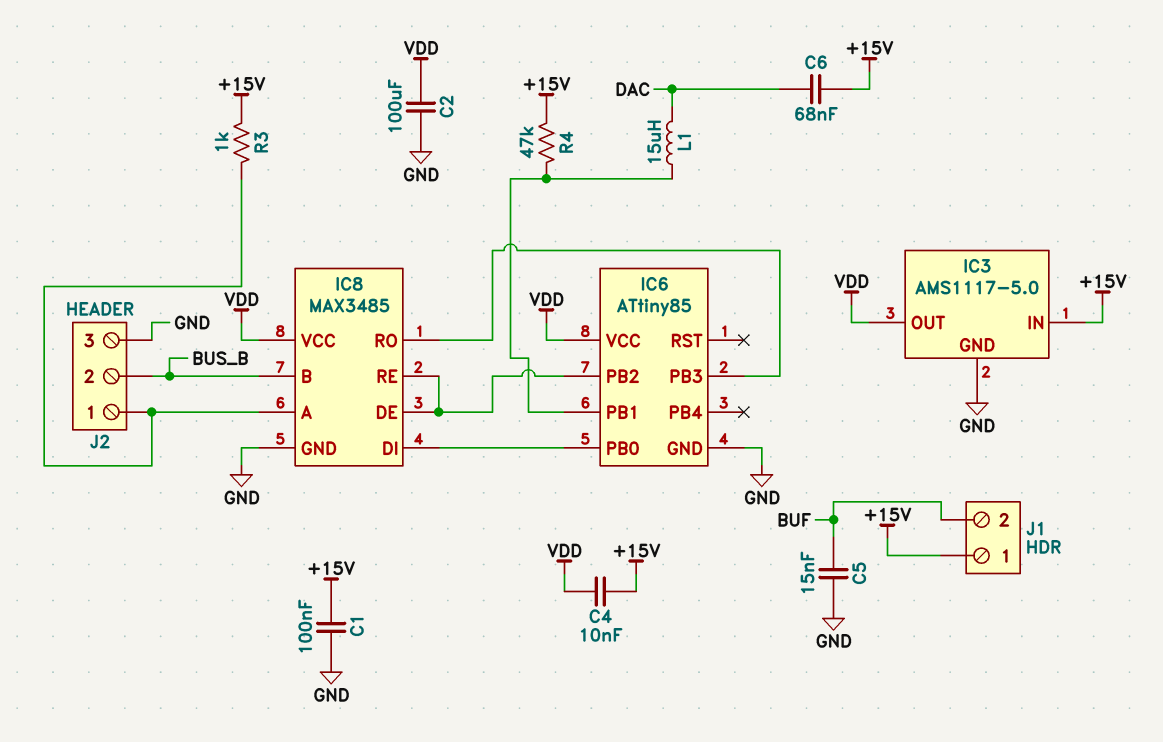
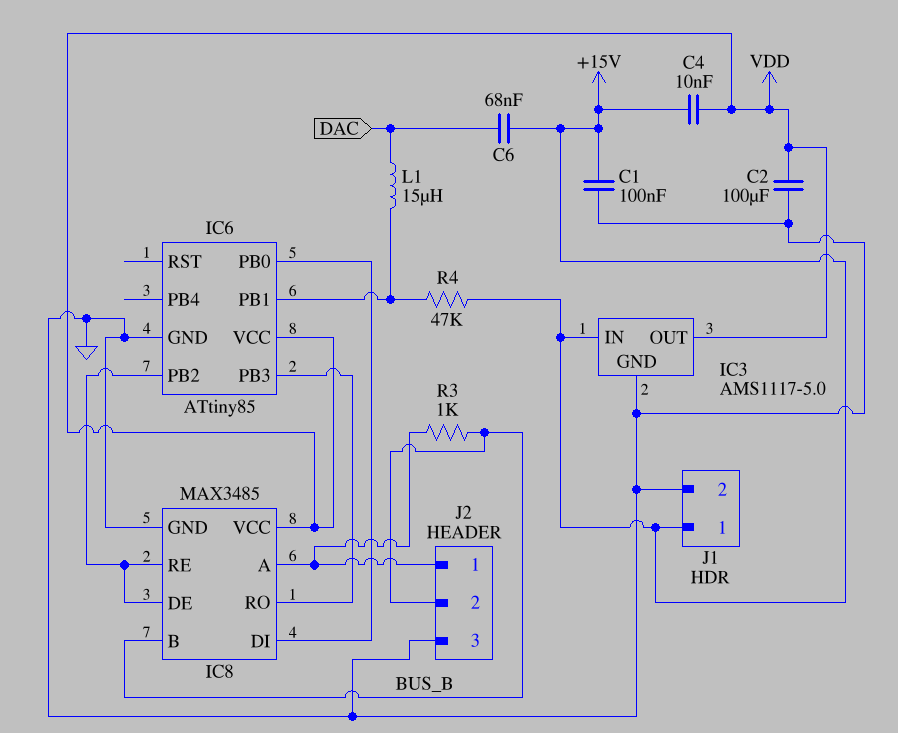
C5: 15nF (BUF, GND) -> none
J1 pin 2: BUF -> GND
R3: 1k (+15V, IC8/A) -> 1k (BUS_B, IC8/A)

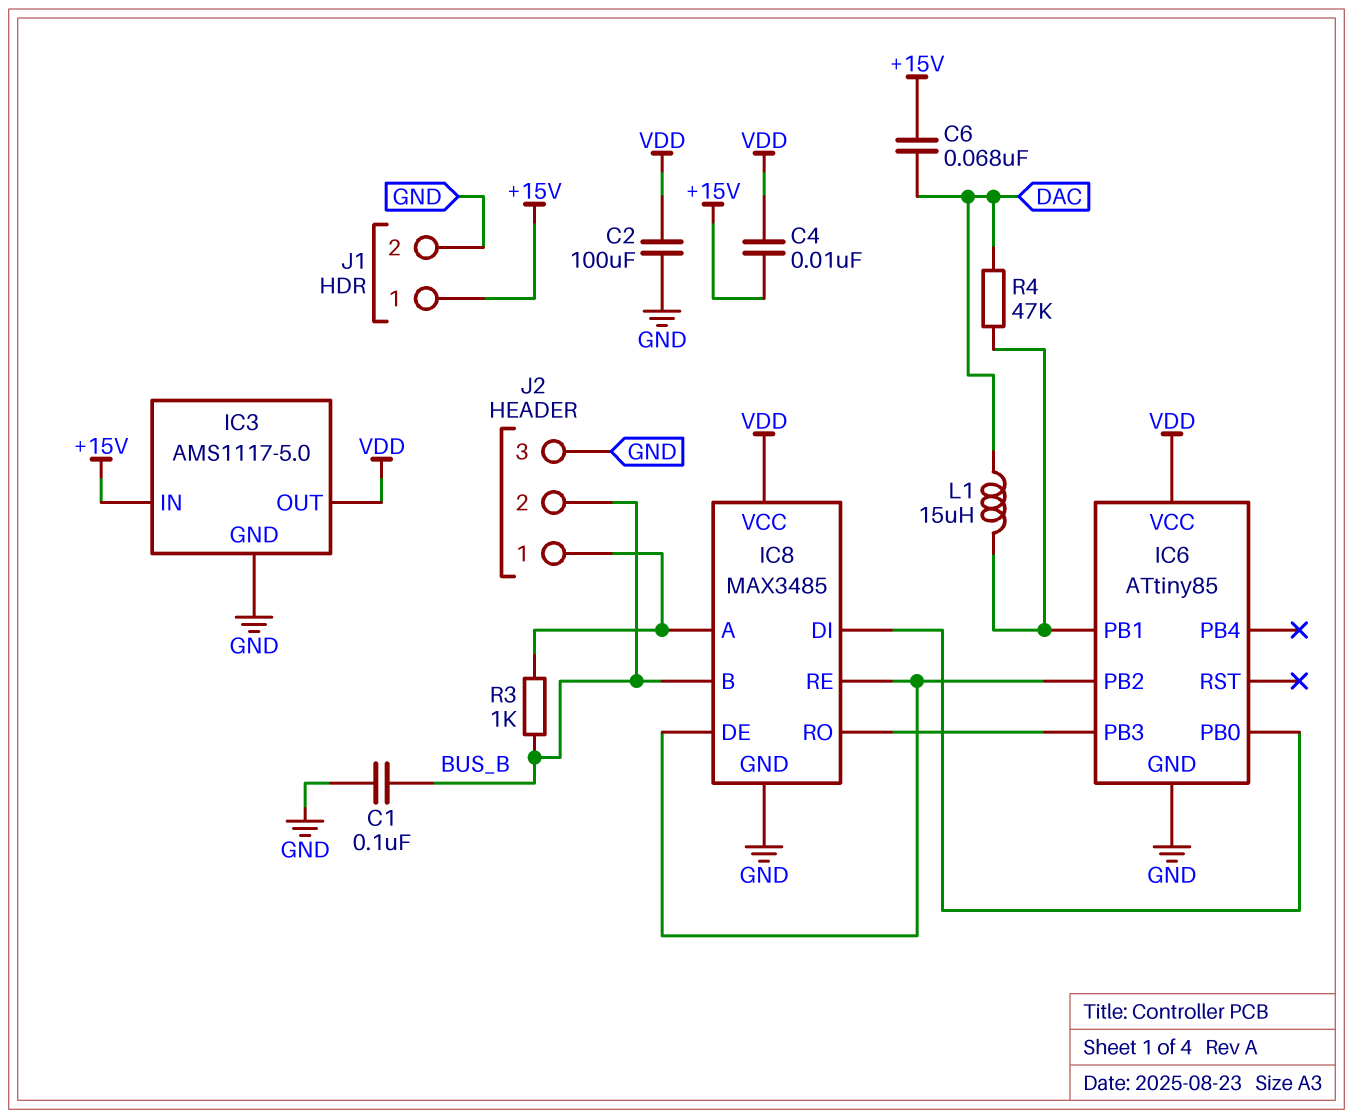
C1: 100nF (+15V, GND) -> 100nF (BUS_B, GND)
R4: 47k (+15V, IC6/PB1) -> 47k (DAC, IC6/PB1)

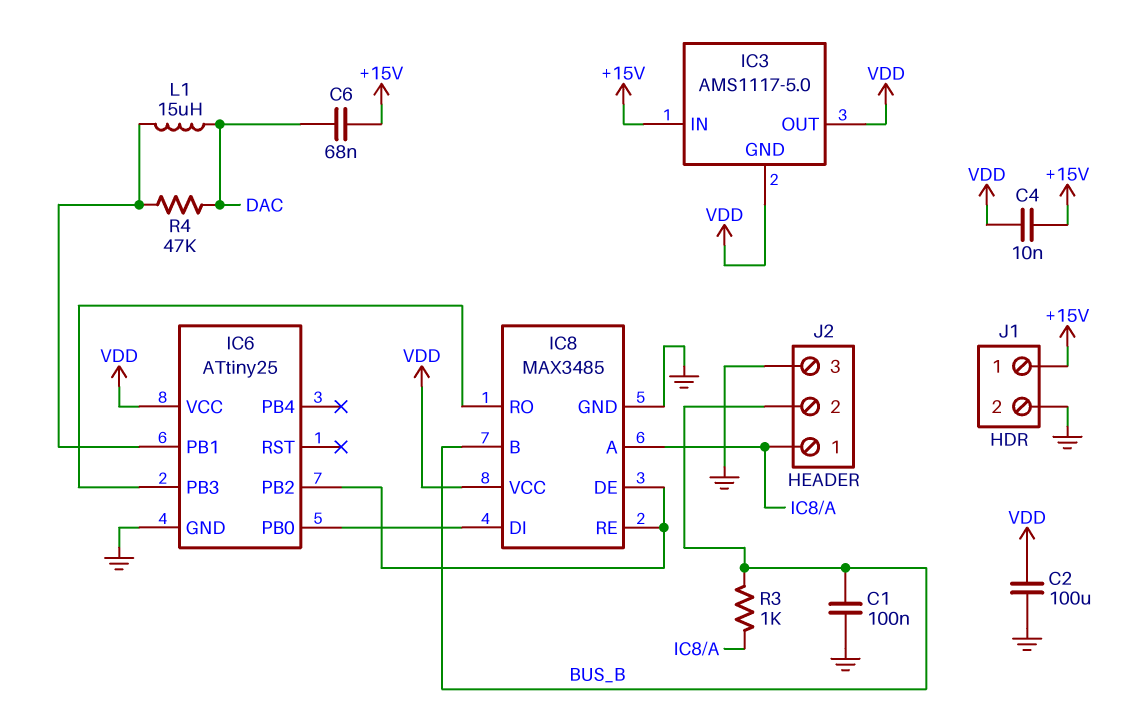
IC3 pin GND: GND -> VDD
IC6: ATtiny85 -> ATtiny25

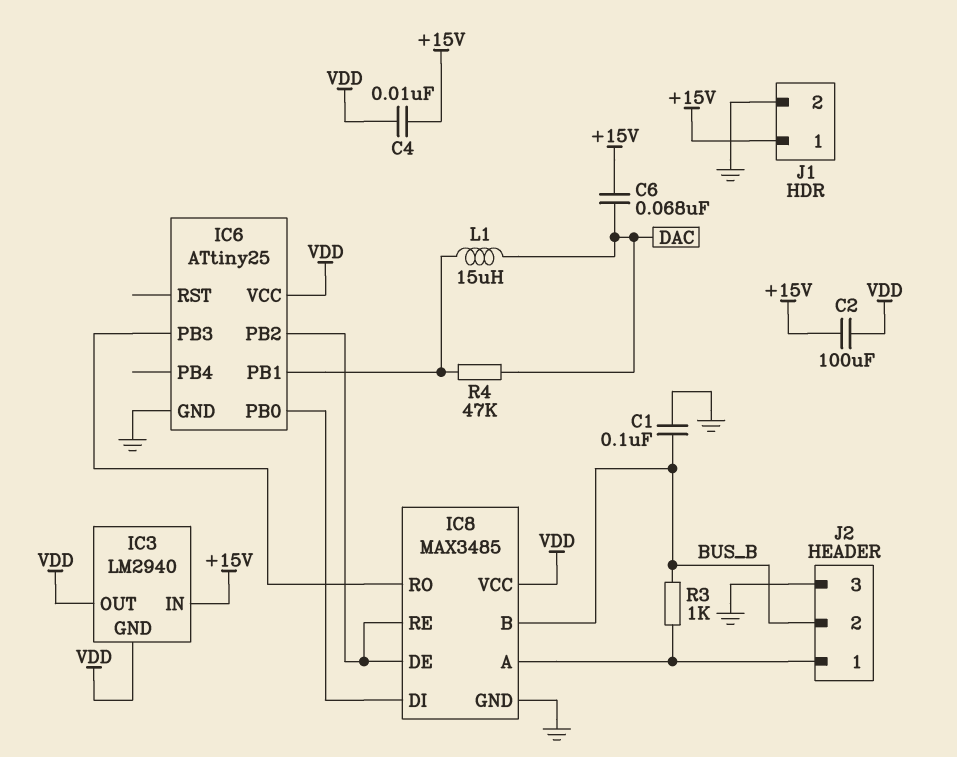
C2: 100uF (GND, VDD) -> 100uF (+15V, VDD)
IC3: AMS1117-5.0 -> LM2940

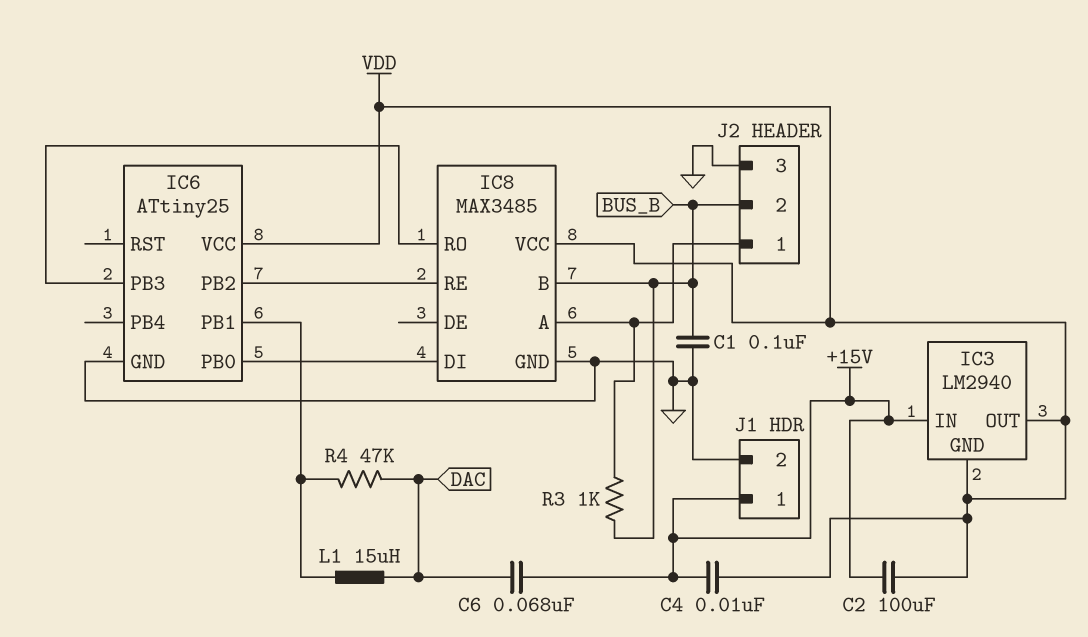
IC8 pin DE: IC6/PB2 -> none

